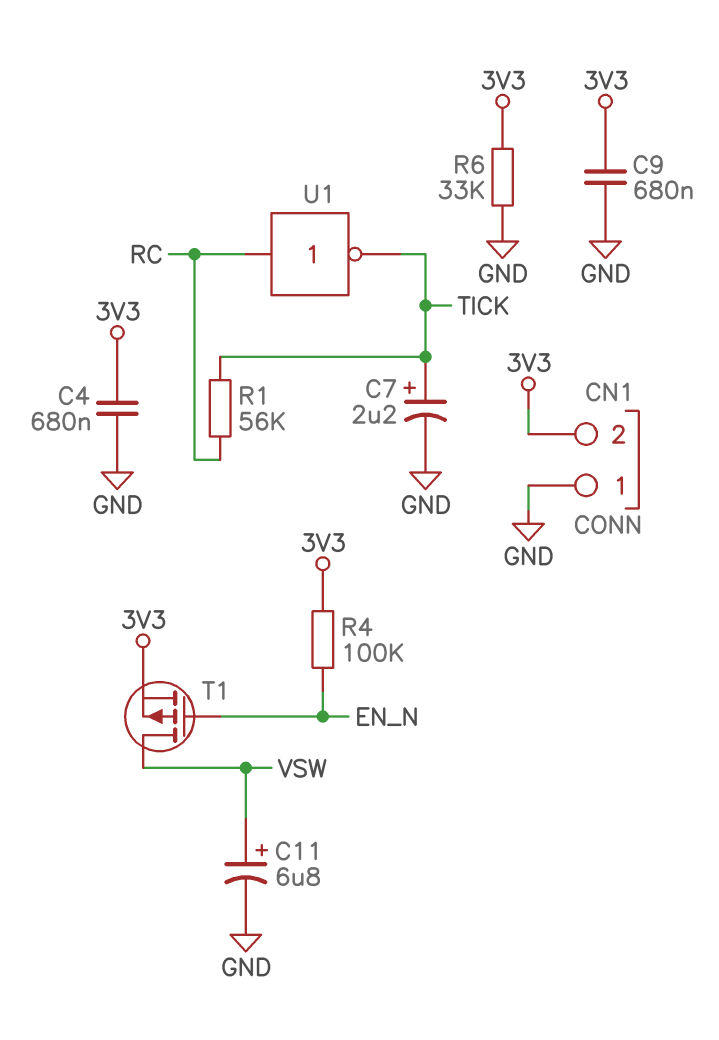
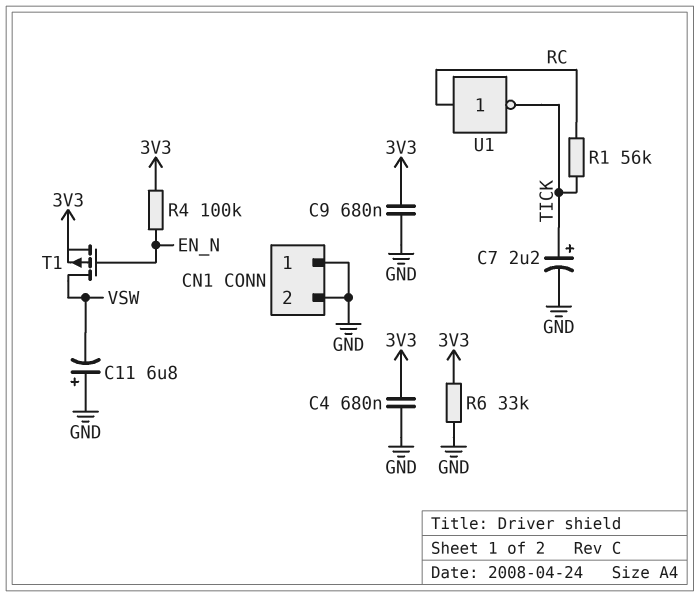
C11: 6.8uF (plus VSW, minus GND) -> 6.8uF (plus GND, minus VSW)
CN1 pin 2: 3V3 -> GND

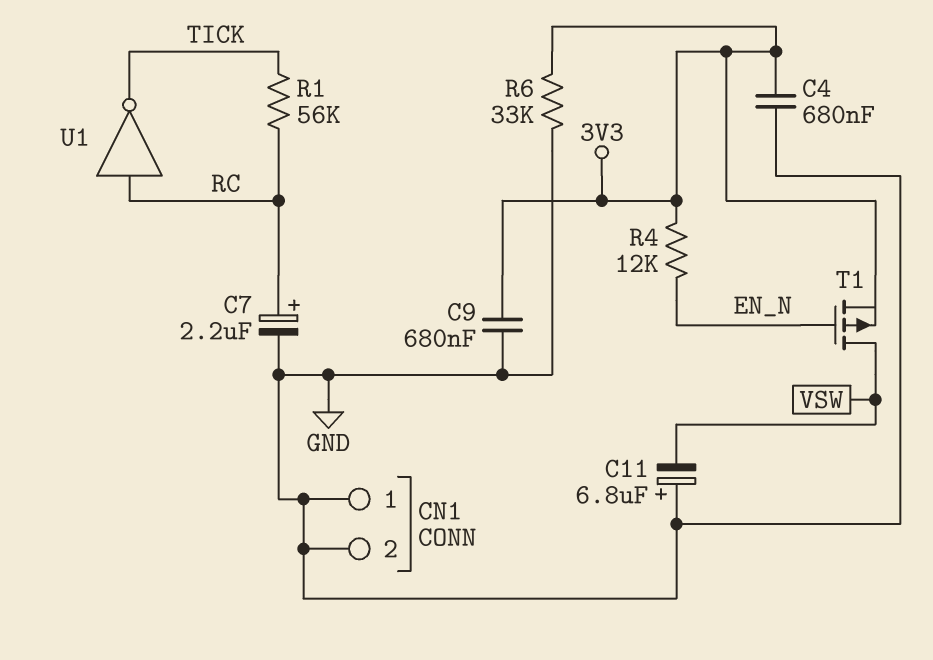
C7: 2.2uF (plus TICK, minus GND) -> 2.2uF (plus RC, minus GND)
R4: 100k (3V3, EN_N) -> 12k (3V3, EN_N)

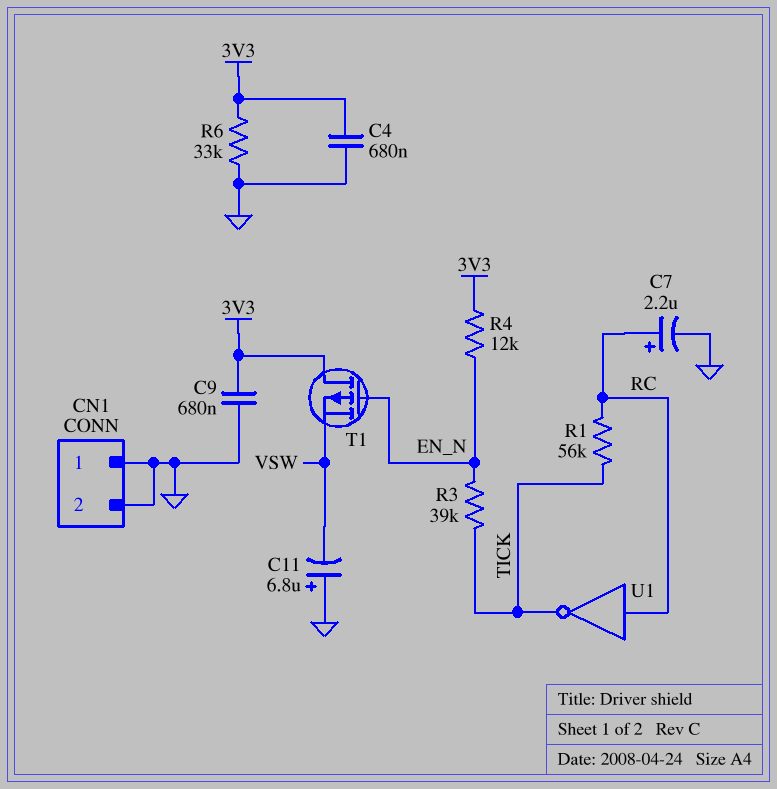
R3: none -> 39k (EN_N, TICK)
T1: PMOS (G EN_N, D VSW, S 3V3) -> PMOS (G EN_N, D 3V3, S VSW)

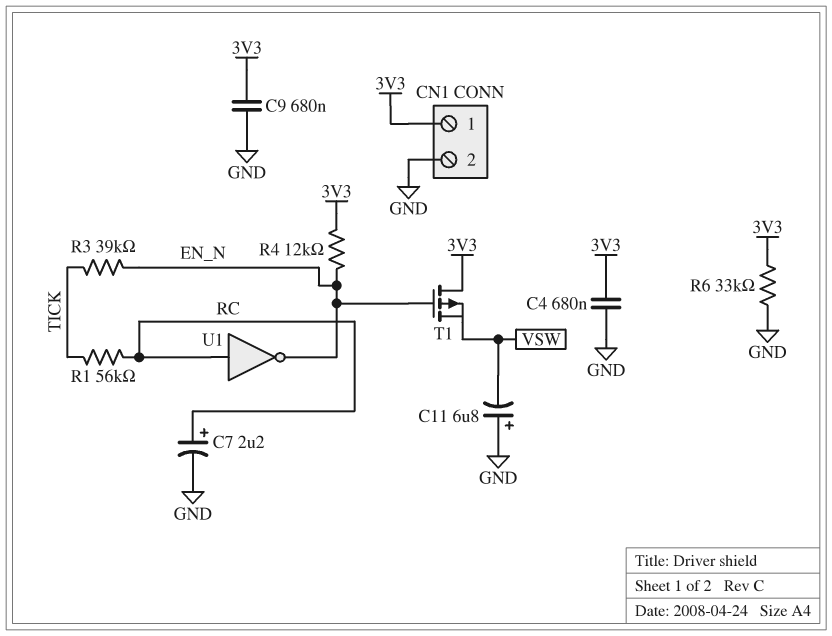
CN1 pin 1: GND -> 3V3
U1: NOT (in RC, out TICK) -> NOT (in RC, out EN_N)

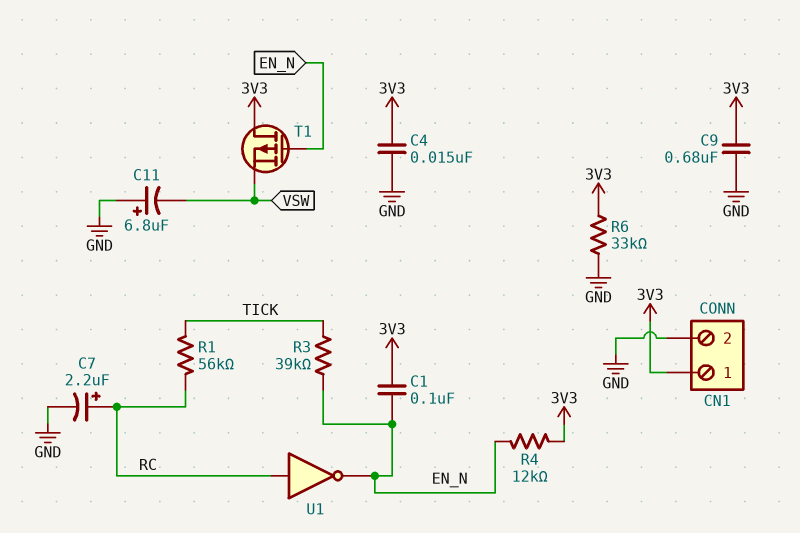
C1: none -> 100nF (3V3, EN_N)
C4: 680nF (3V3, GND) -> 15nF (3V3, GND)

